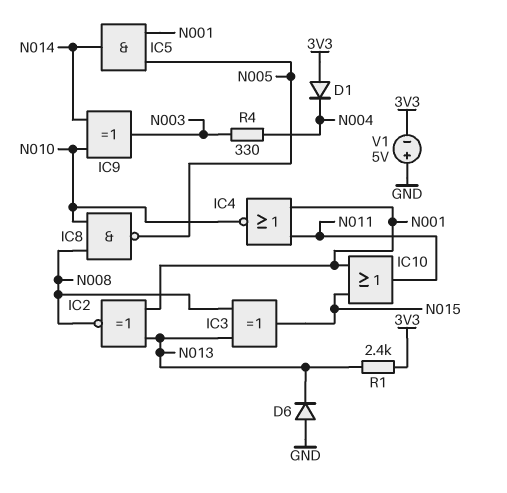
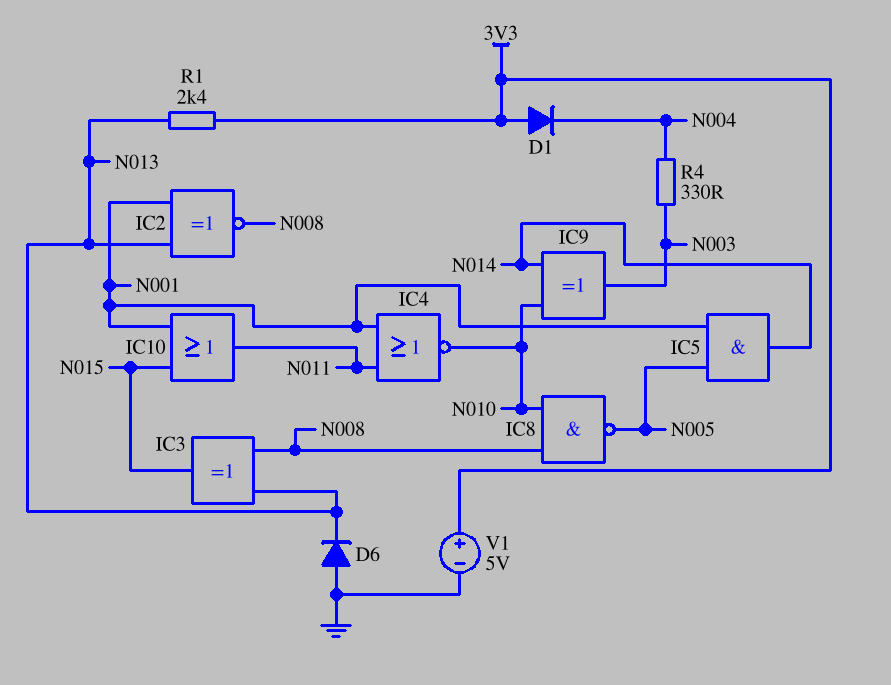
V1: 5V (plus GND, minus 3V3) -> 5V (plus 3V3, minus GND)

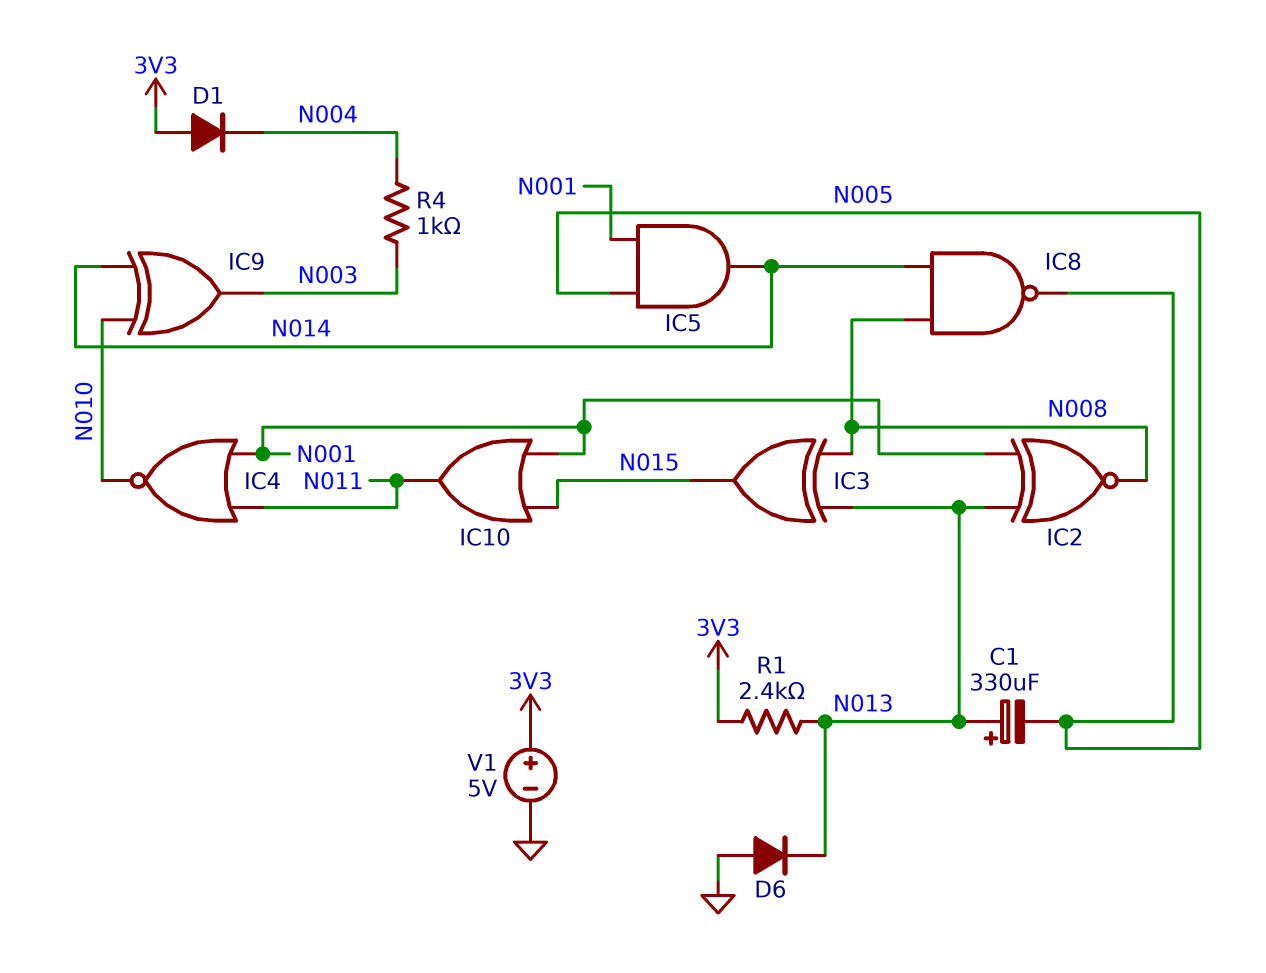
C1: none -> 330uF (plus N013, minus N005)
IC8: NAND (in N008, in N010, out N005) -> NAND (in N008, in N014, out N005)
R4: 330 (N003, N004) -> 1k (N003, N004)

